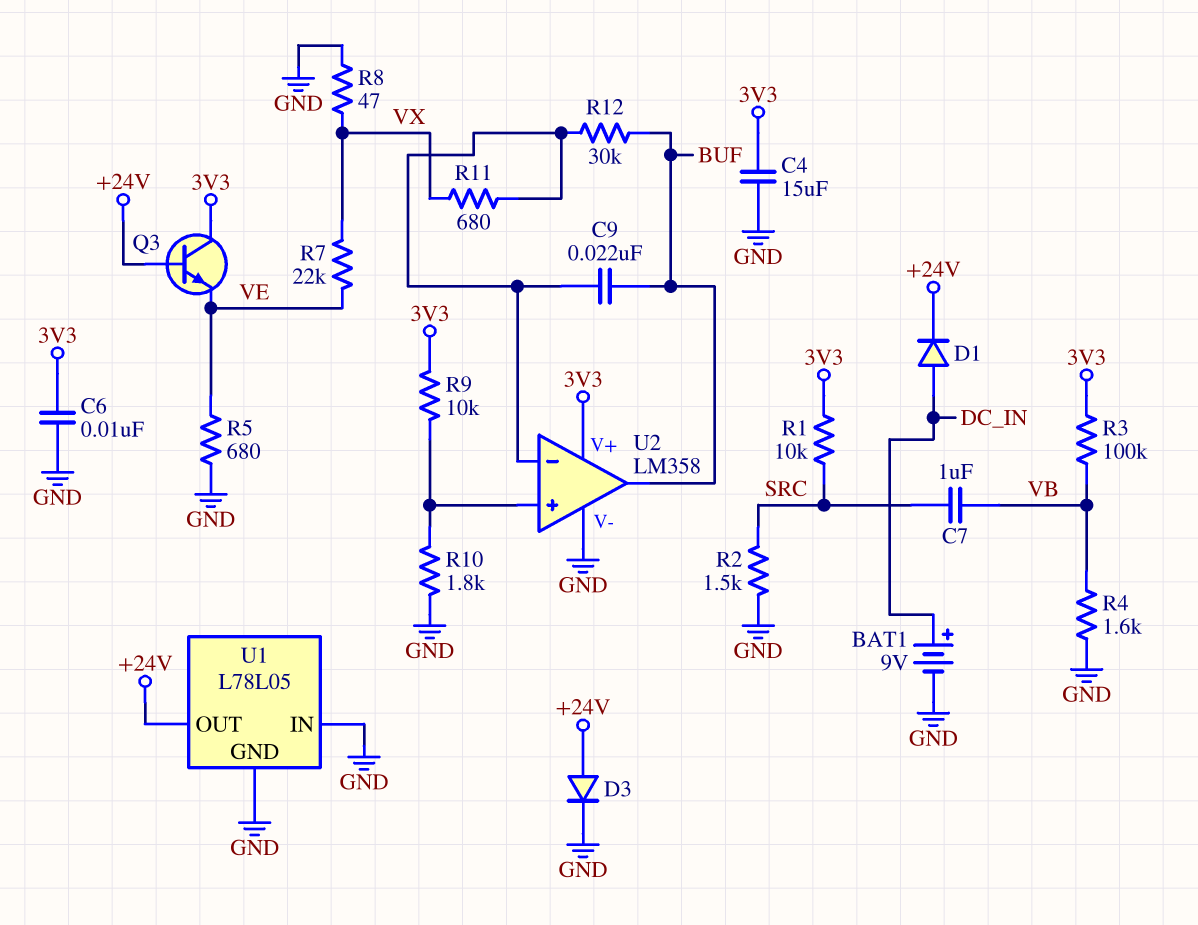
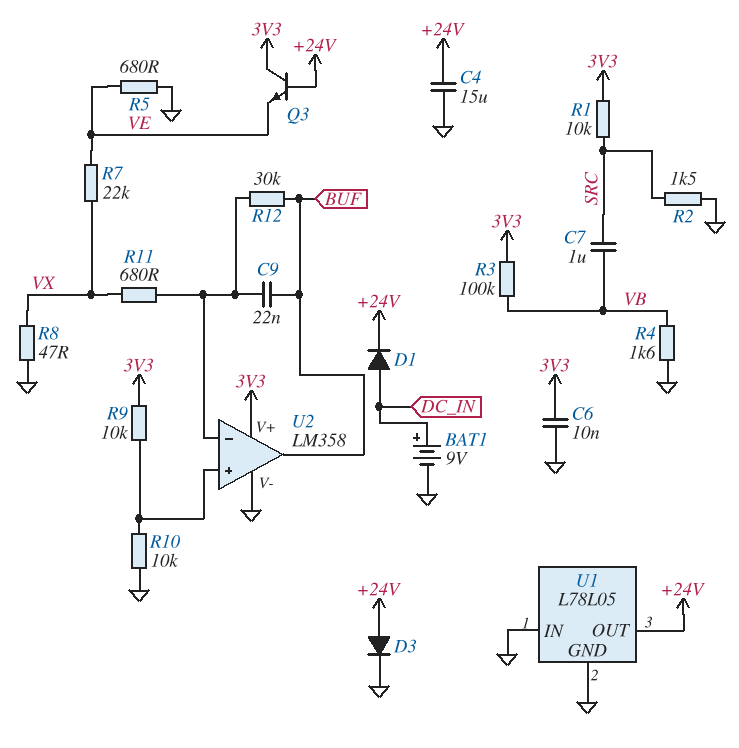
C4: 15uF (3V3, GND) -> 15uF (+24V, GND)
R10: 1.8k (GND, U2/in+) -> 10k (GND, U2/in+)

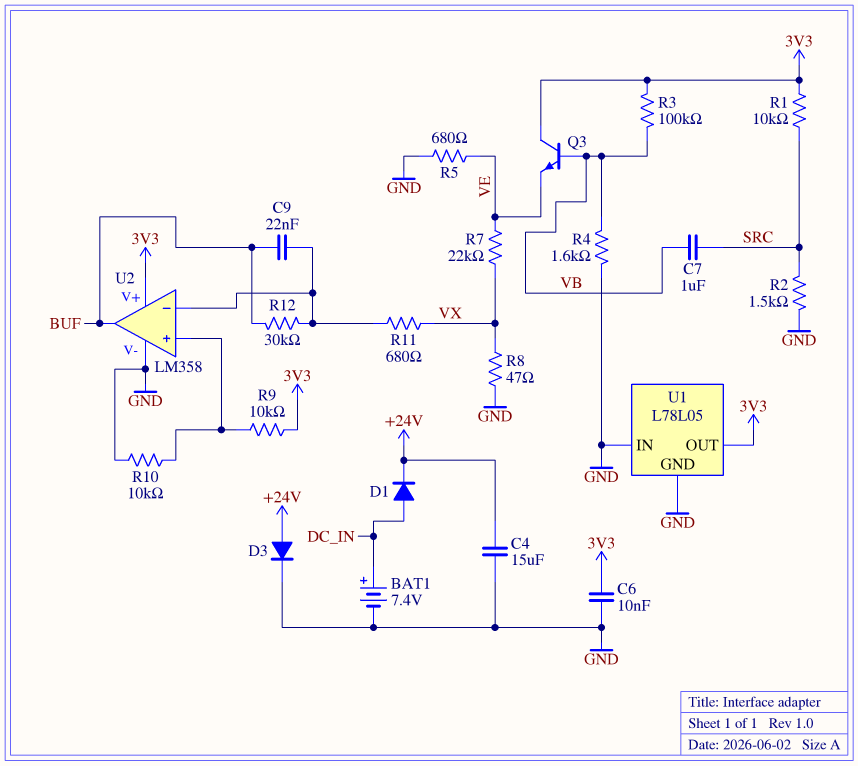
BAT1: 9V (plus DC_IN, minus GND) -> 7.4V (plus DC_IN, minus GND)
Q3: NPN (B +24V, C 3V3, E VE) -> NPN (B VB, C 3V3, E VE)
U1 pin OUT: +24V -> 3V3

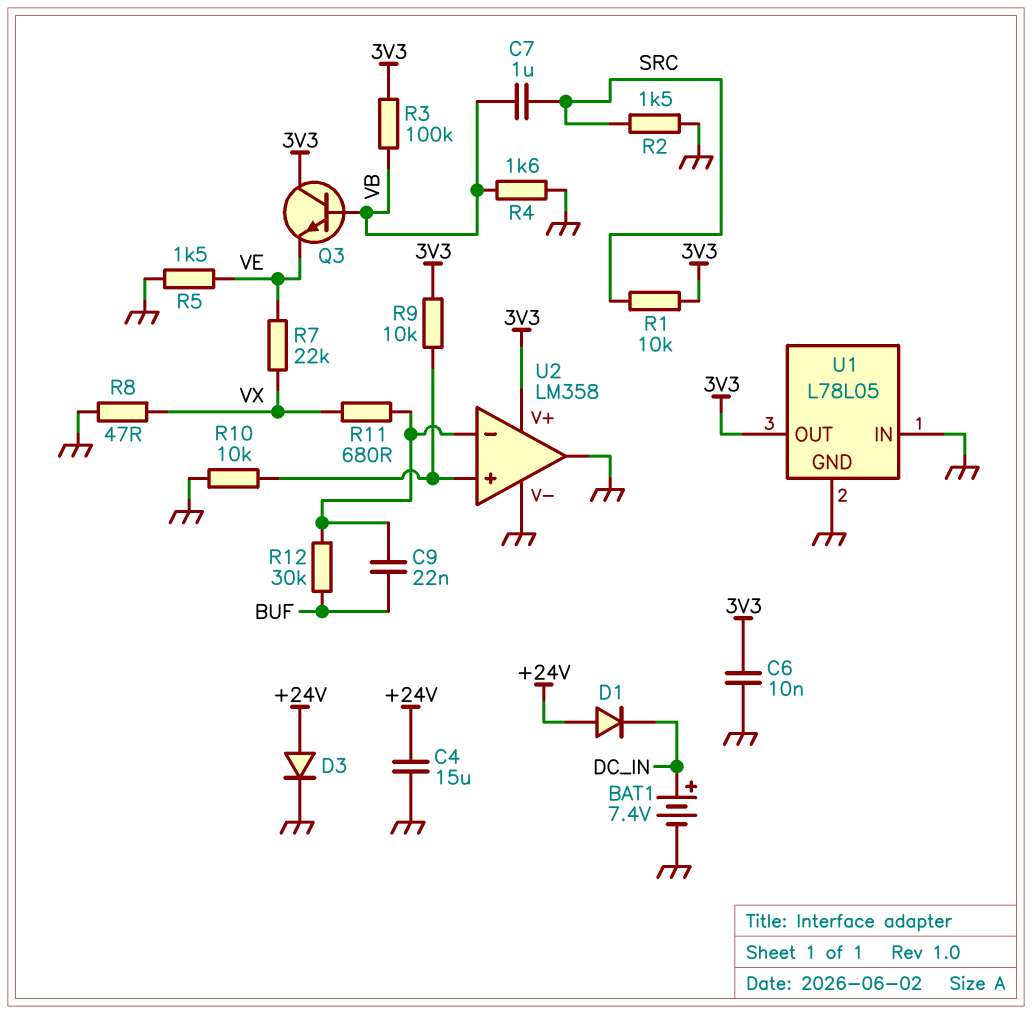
D1: diode (A DC_IN, K +24V) -> diode (A +24V, K DC_IN)
R5: 680 (GND, VE) -> 1.5k (GND, VE)
U2 pin out: BUF -> GND

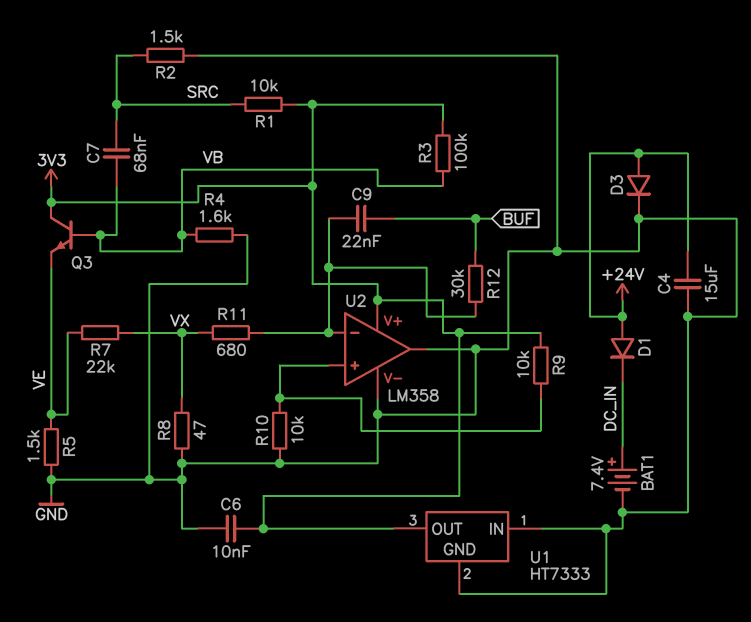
C7: 1uF (SRC, VB) -> 68nF (SRC, VB)
U1: L78L05 -> HT7333

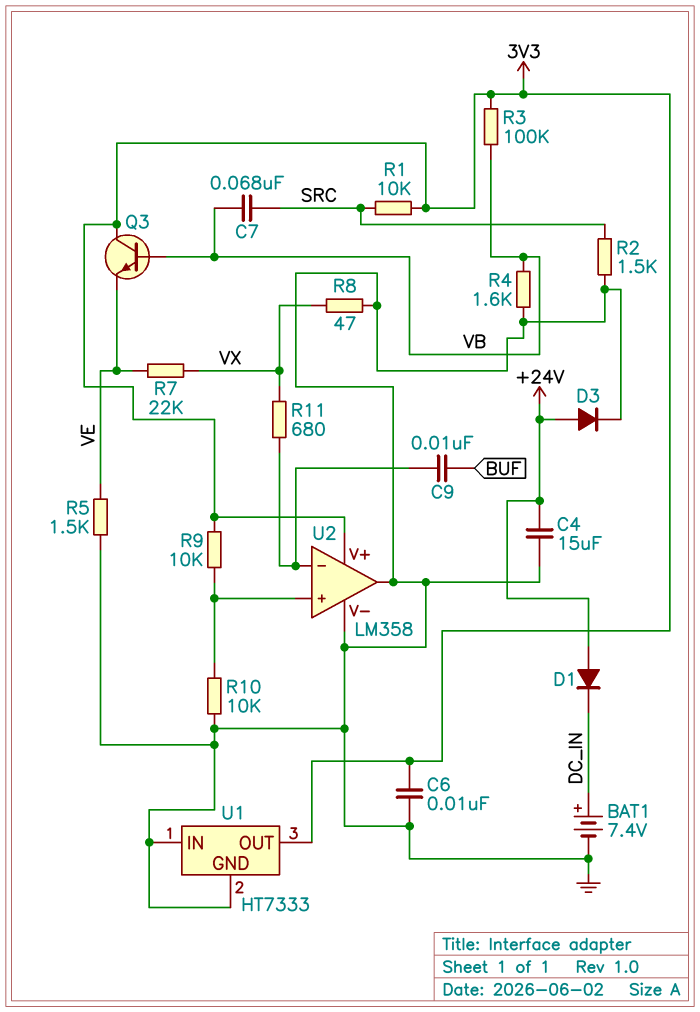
C9: 22nF (BUF, U2/in-) -> 10nF (BUF, U2/in-)
R12: 30k (BUF, U2/in-) -> none

